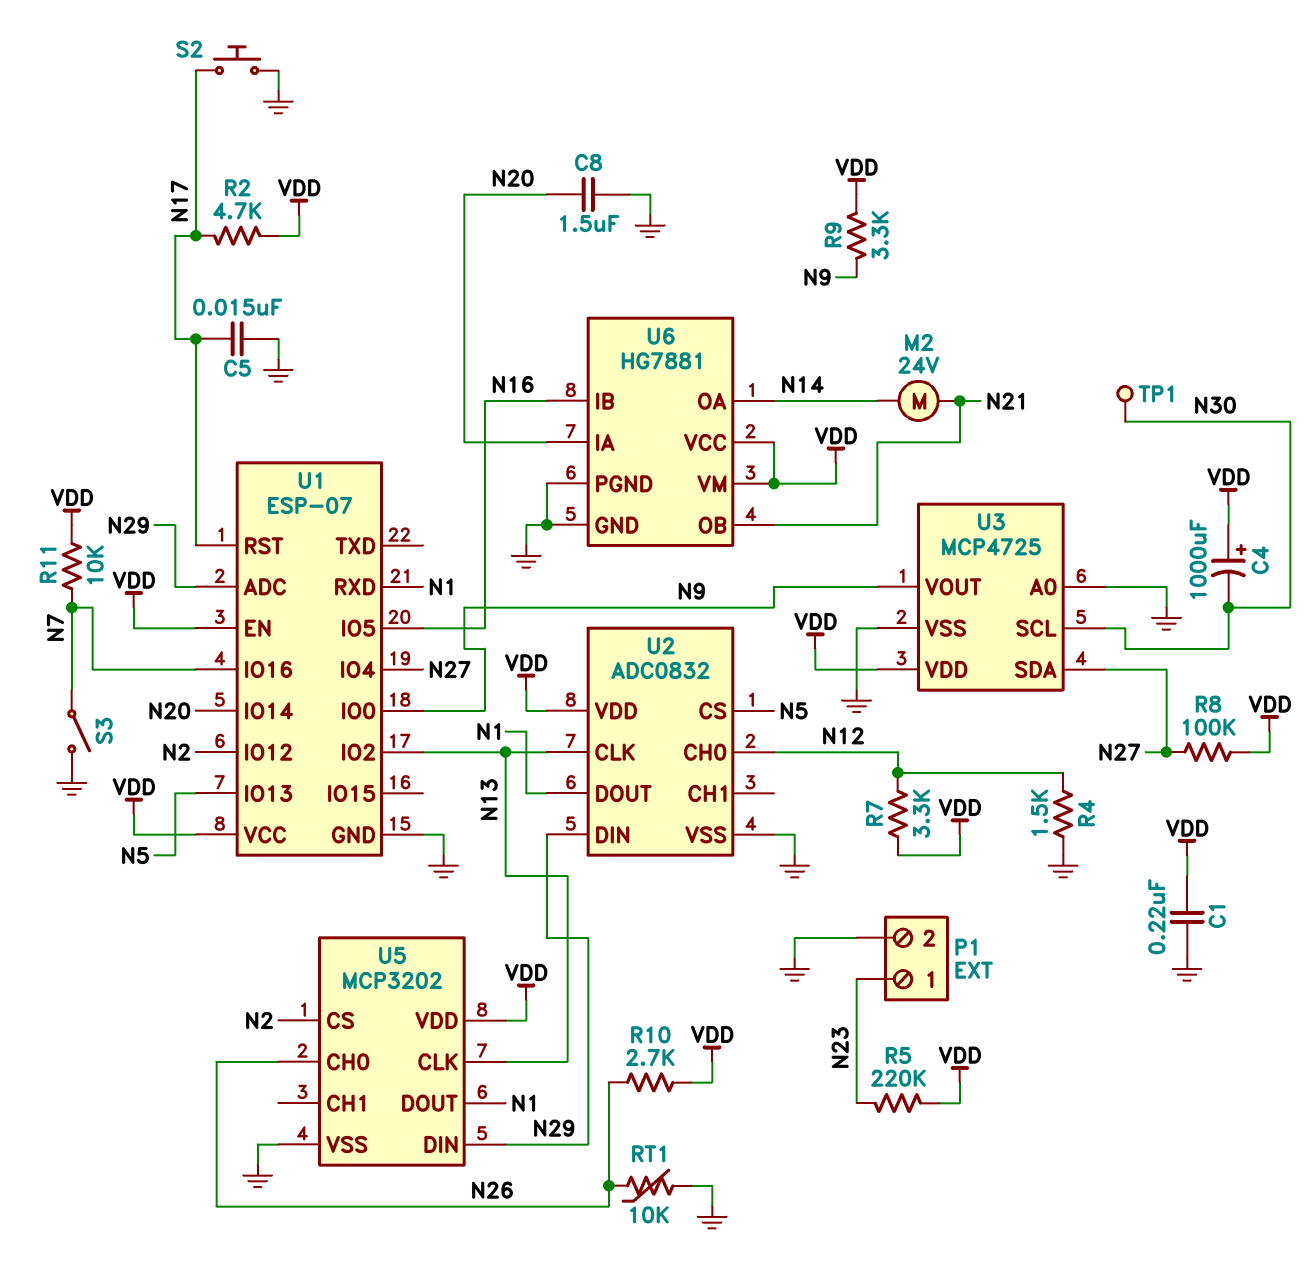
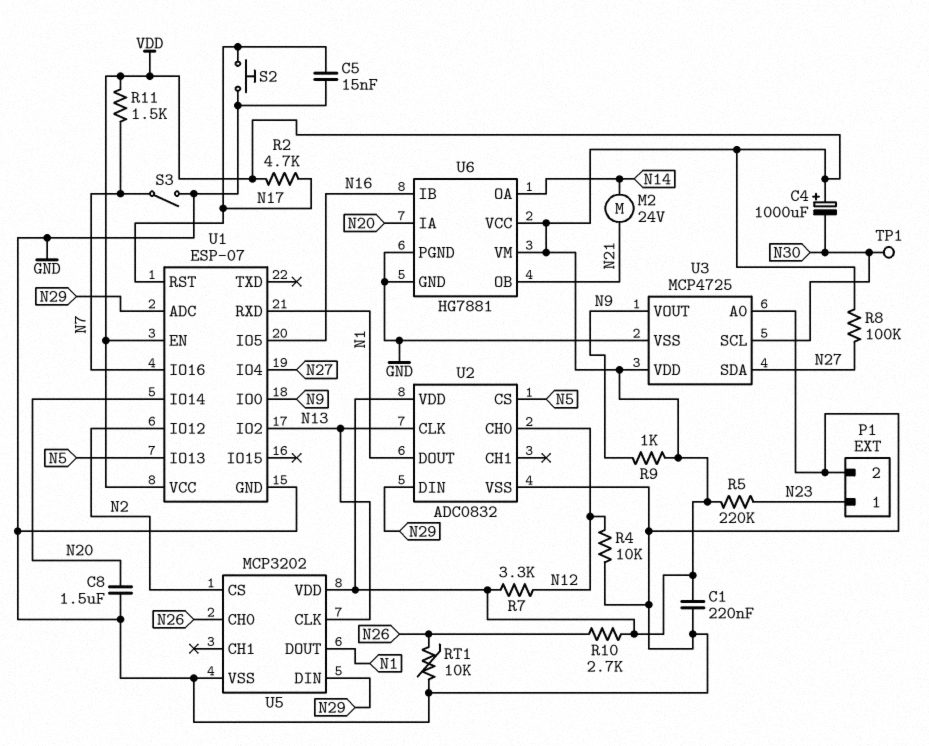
R4: 1.5k (GND, N12) -> 10k (GND, N12)
R9: 3.3k (N9, VDD) -> 1k (N9, VDD)
R11: 10k (N7, VDD) -> 1.5k (N7, VDD)

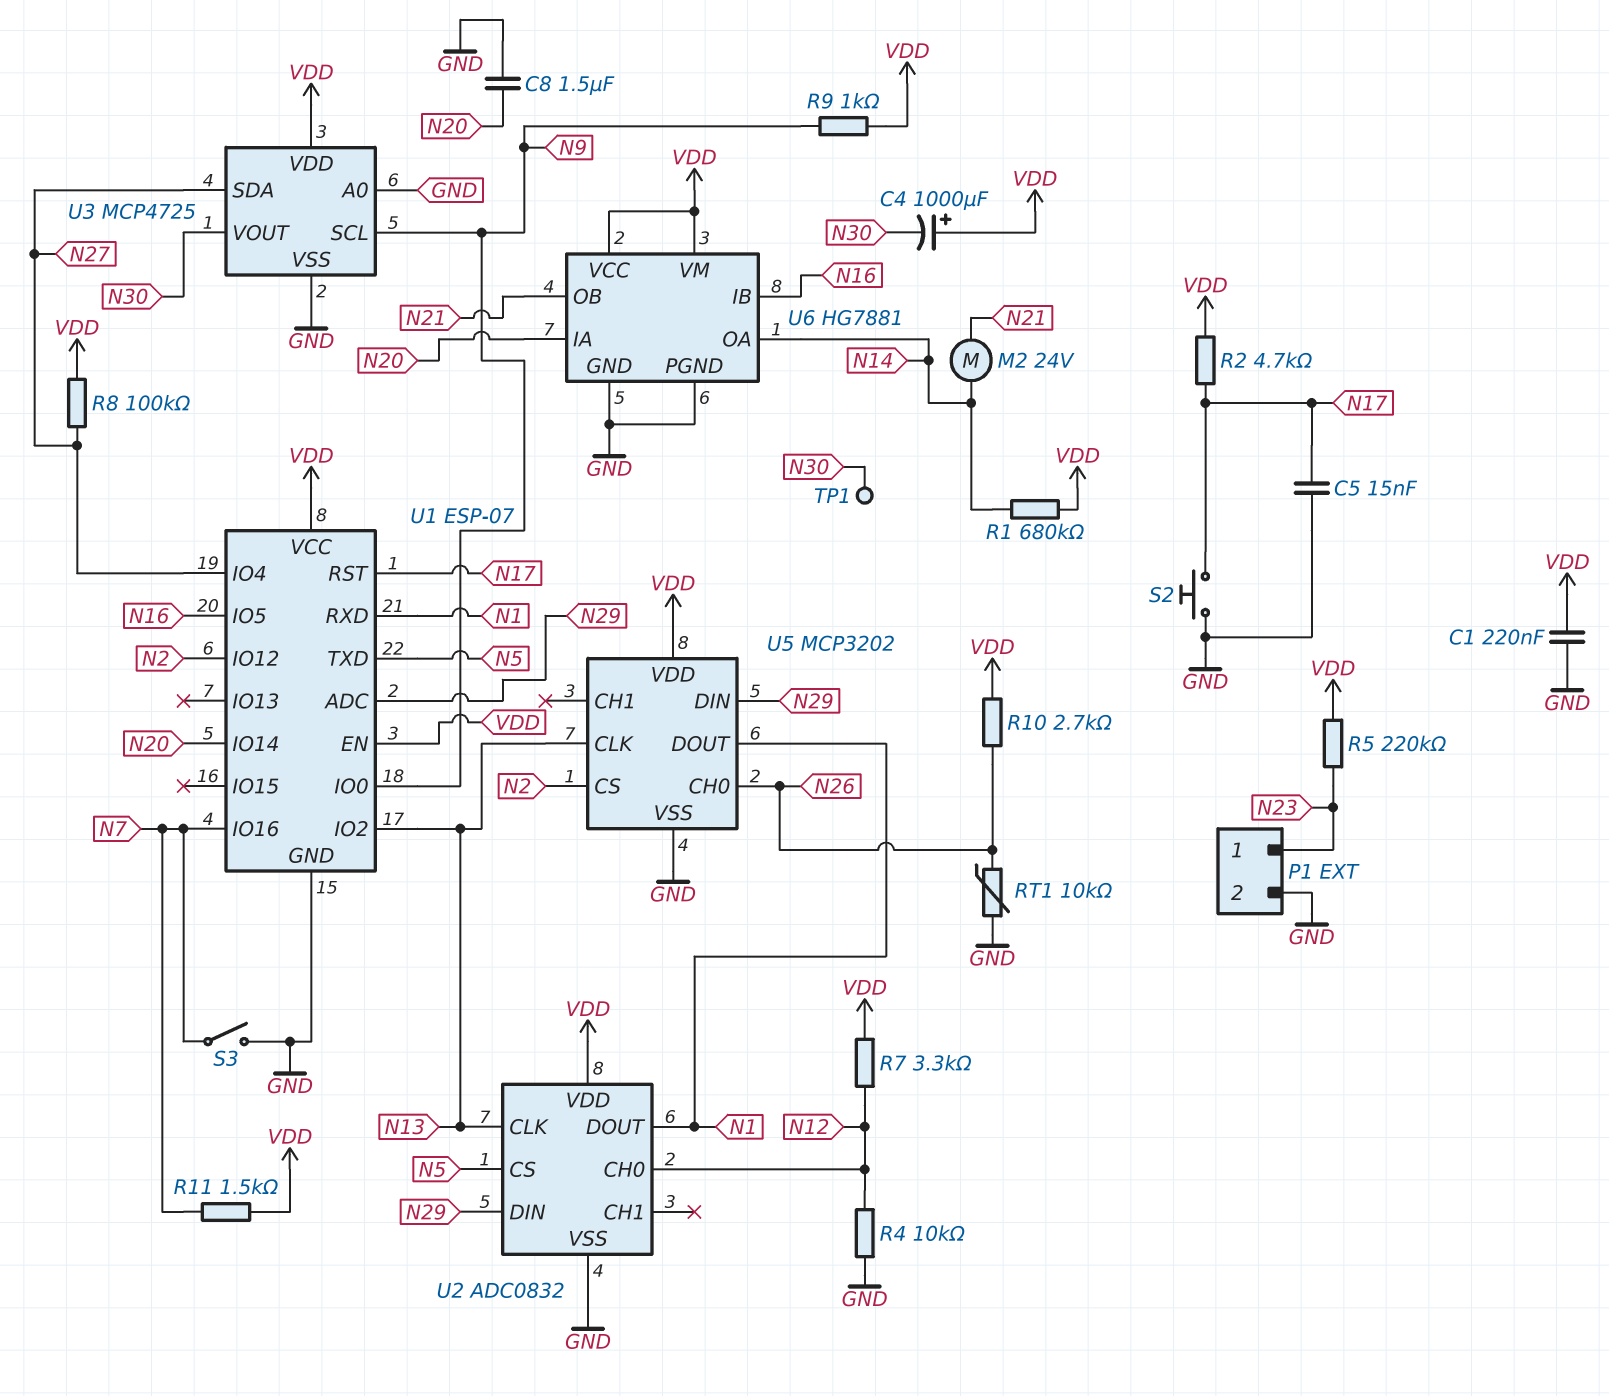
R1: none -> 680k (N14, VDD)
U1 pin IO13: N5 -> none
U1 pin TXD: none -> N5
U3 pin SCL: N30 -> N9
U3 pin VOUT: N9 -> N30

